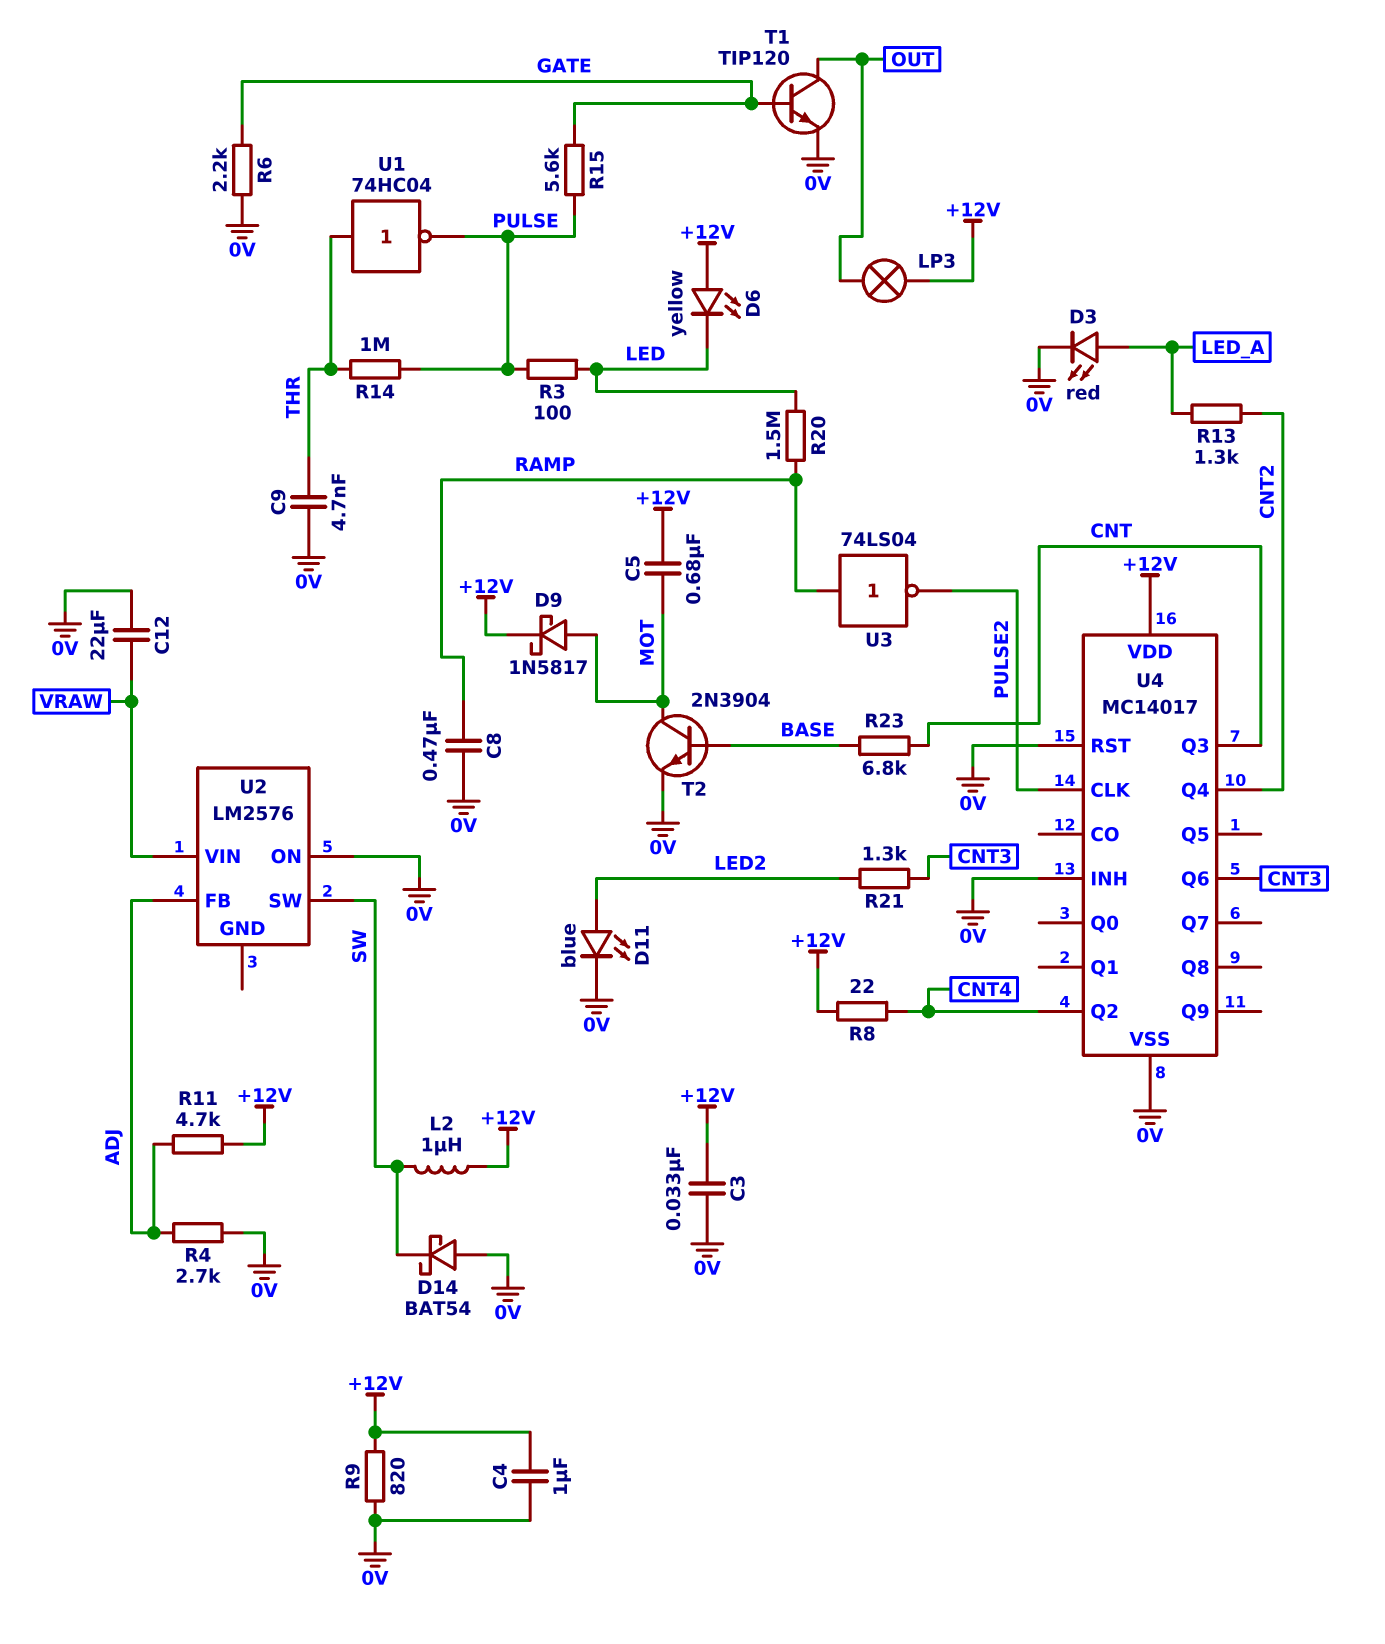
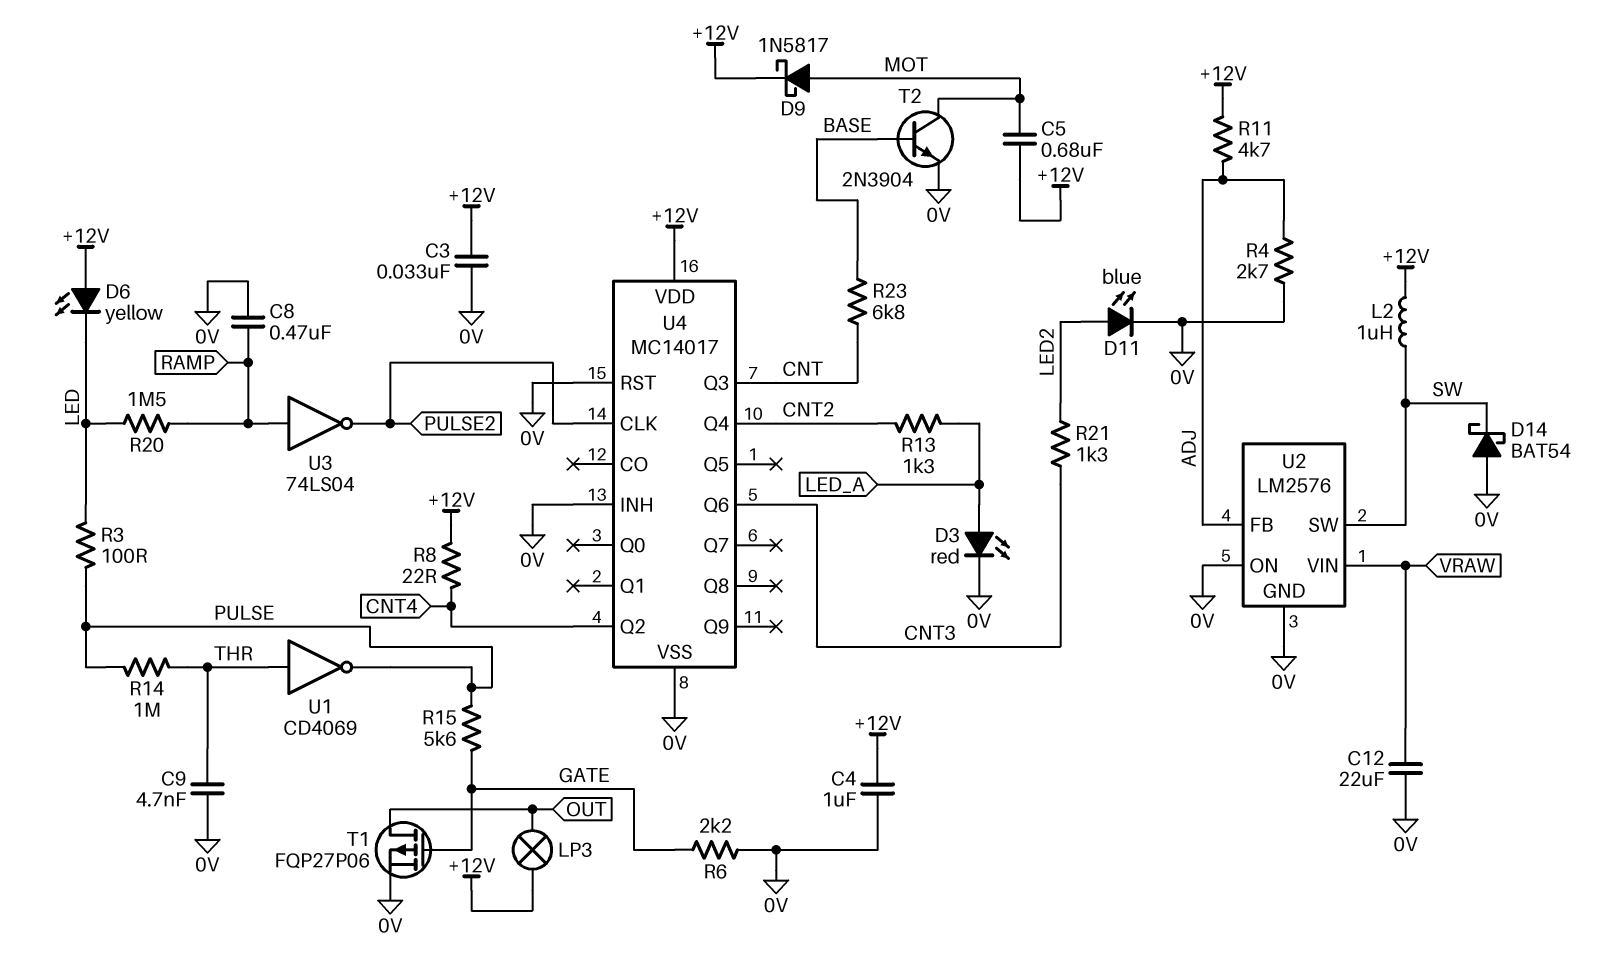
R9: 820 (+12V, 0V) -> none
T1: NPN TIP120 (B GATE, C OUT, E 0V) -> PMOS FQP27P06 (G GATE, D OUT, S 0V)
U1: NOT 74HC04 (in THR, out PULSE) -> NOT CD4069 (in THR, out PULSE)
U2 pin GND: none -> 0V

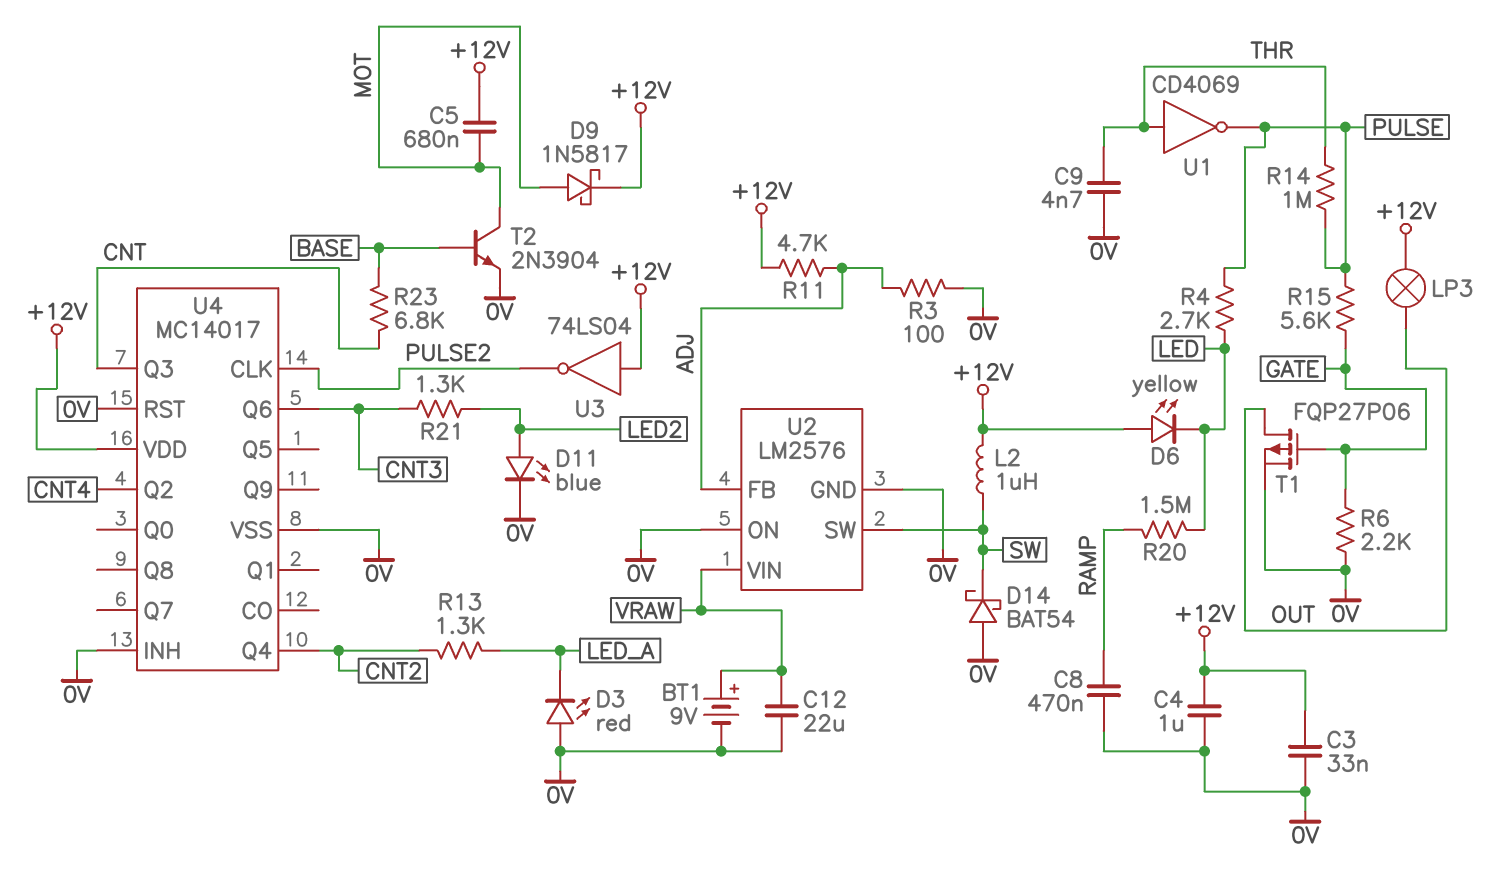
BT1: none -> 9V (plus VRAW, minus 0V)
D3: LED red (A LED_A, K 0V) -> LED red (A 0V, K LED_A)
R3: 100 (LED, PULSE) -> 100 (0V, ADJ)
R4: 2.7k (0V, ADJ) -> 2.7k (LED, PULSE)
R8: 22 (+12V, CNT4) -> none
U3: NOT 74LS04 (in RAMP, out PULSE2) -> NOT 74LS04 (in +12V, out PULSE2)

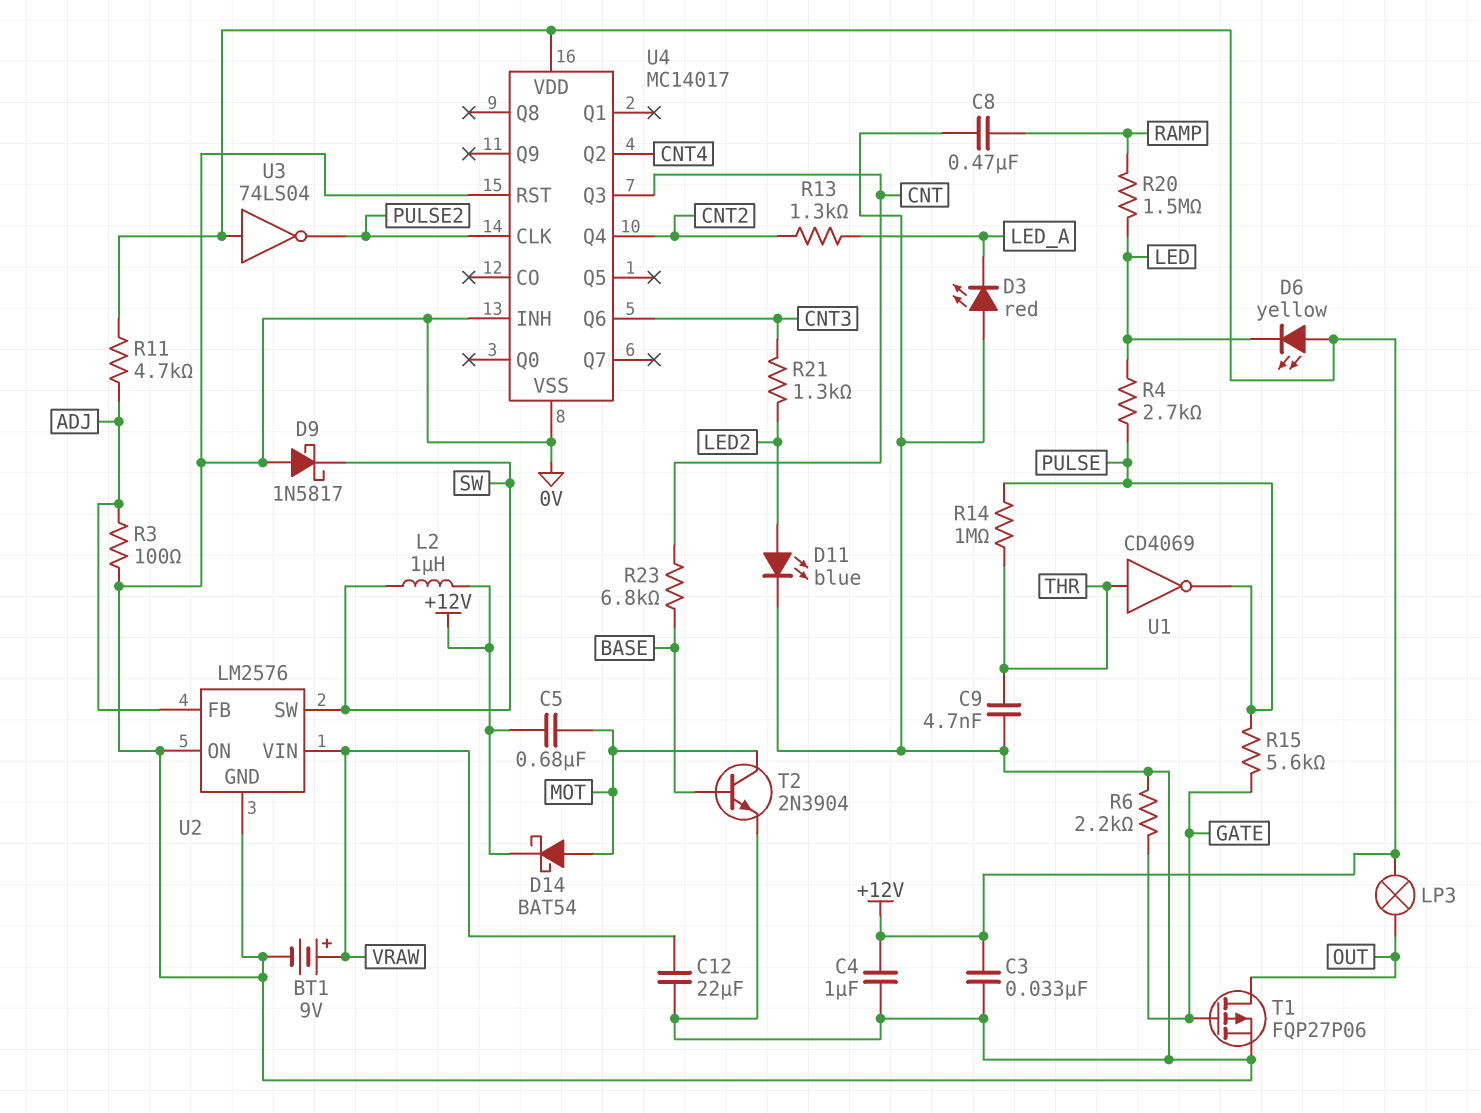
D9: schottky 1N5817 (A MOT, K +12V) -> schottky 1N5817 (A 0V, K SW)
D14: schottky BAT54 (A 0V, K SW) -> schottky BAT54 (A MOT, K +12V)

